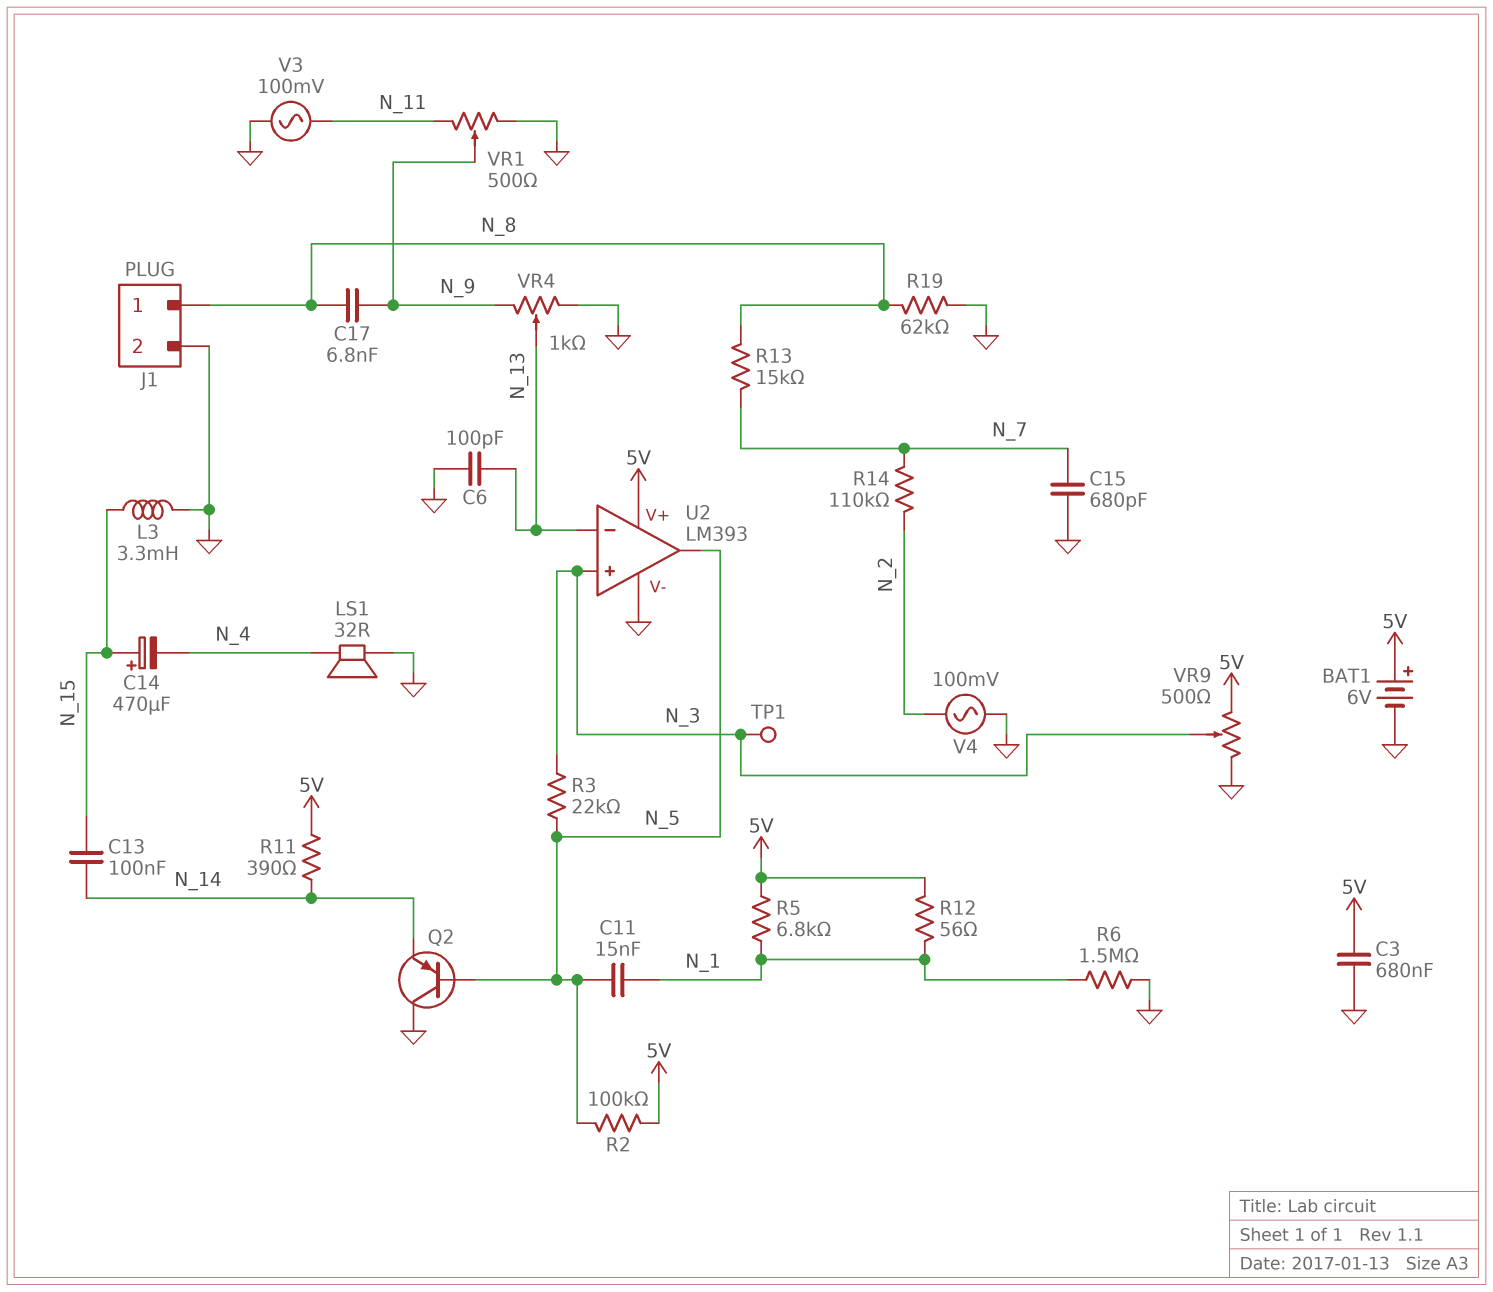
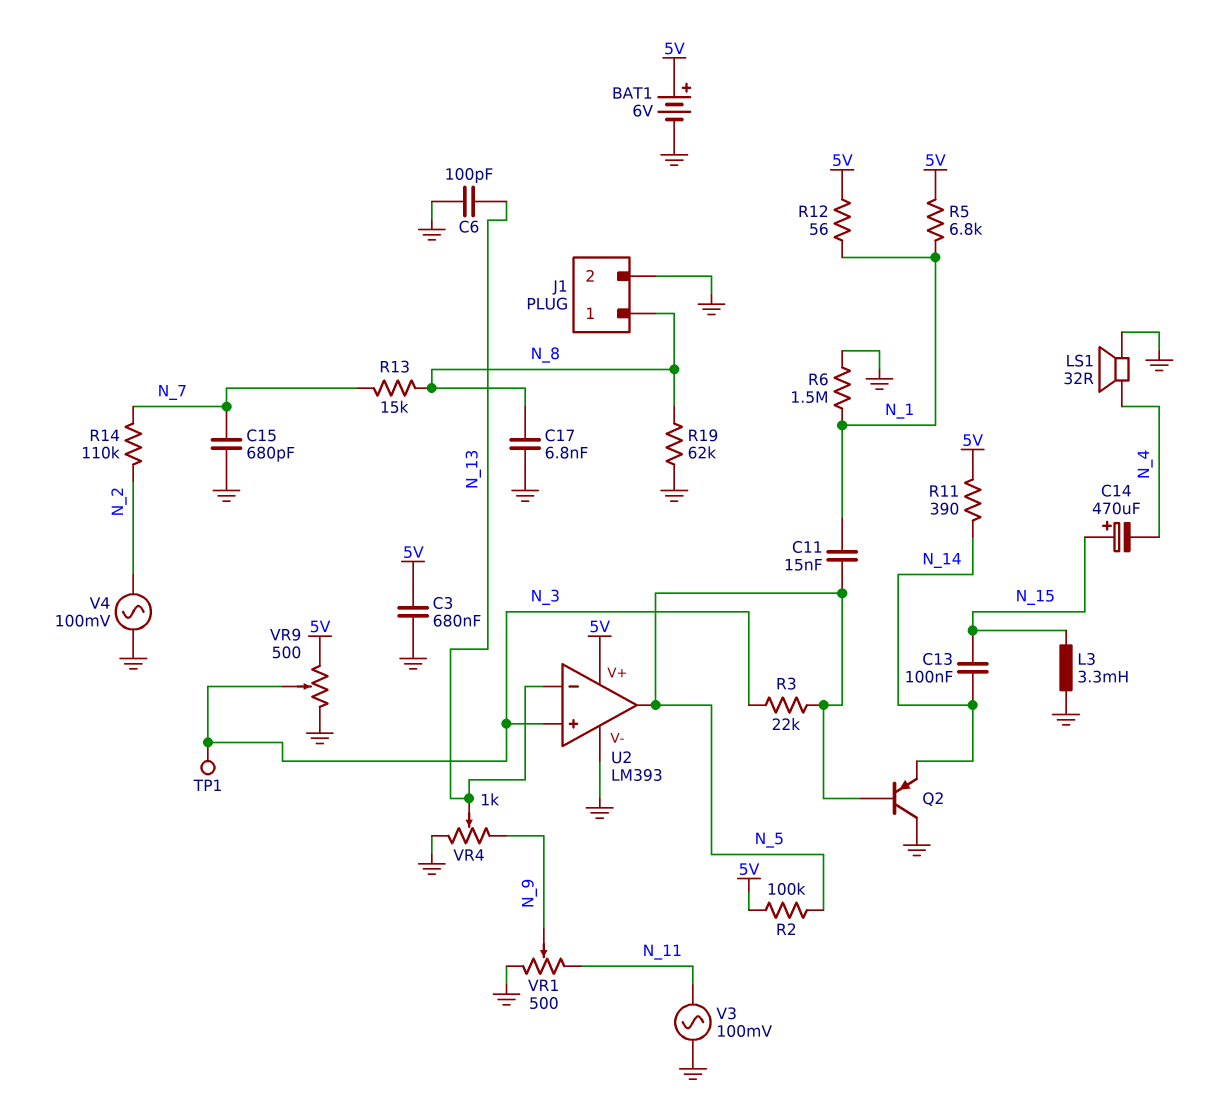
C17: 6.8nF (N_8, N_9) -> 6.8nF (GND, N_8)

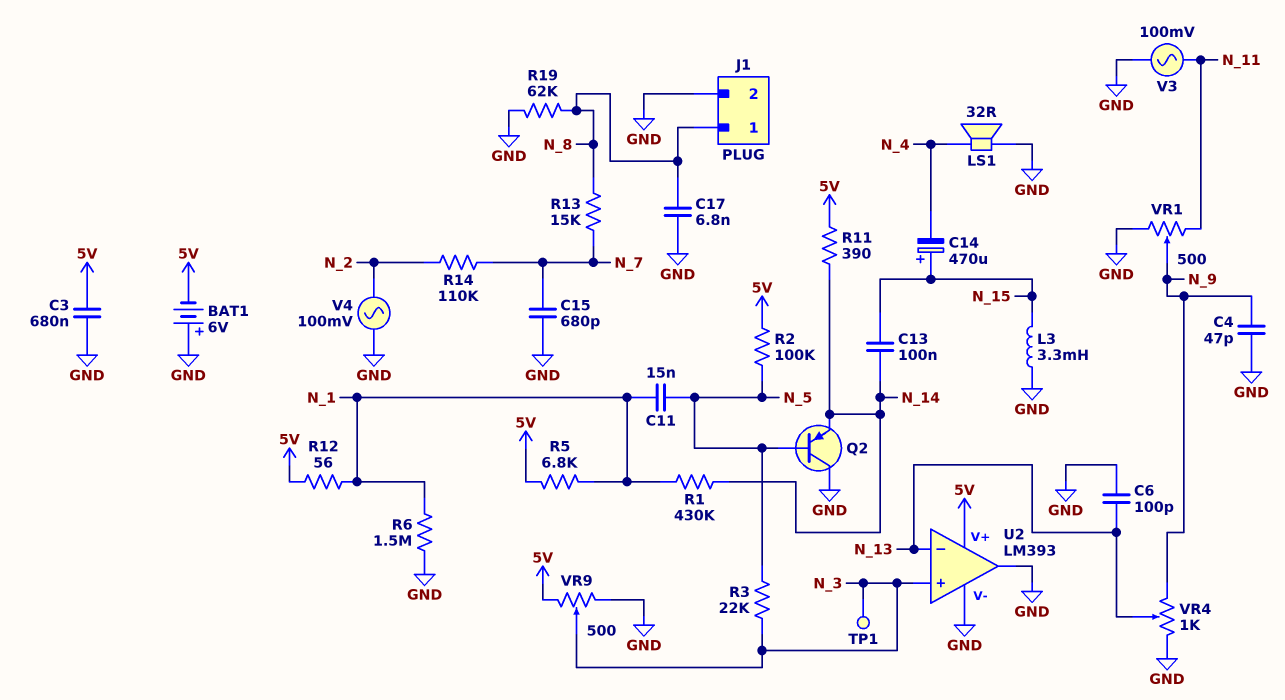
BAT1: 6V (plus 5V, minus GND) -> 6V (plus GND, minus 5V)
C4: none -> 47pF (GND, N_9)
R1: none -> 430k (N_1, N_14)
U2 pin out: N_5 -> GND

